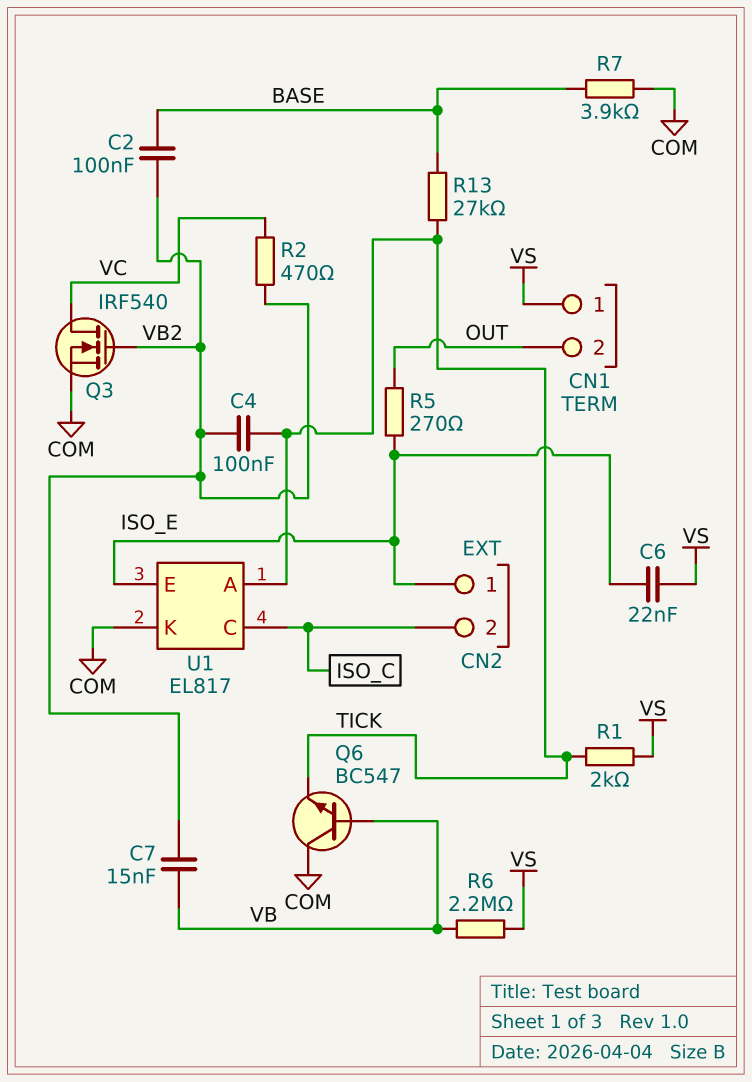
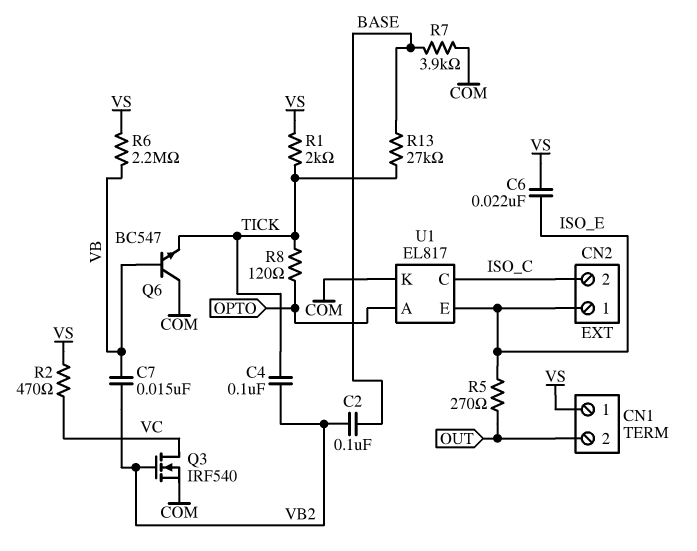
R2: 470 (VB2, VC) -> 470 (VC, VS)
R8: none -> 120 (OPTO, TICK)
U1 pin A: TICK -> OPTO

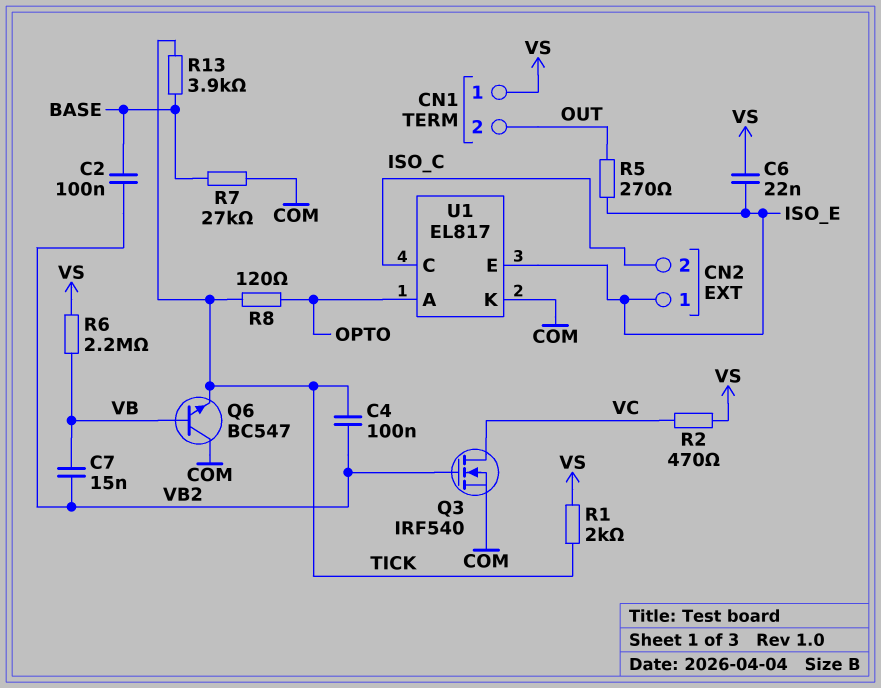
R7: 3.9k (BASE, COM) -> 27k (BASE, COM)
R13: 27k (BASE, TICK) -> 3.9k (BASE, TICK)

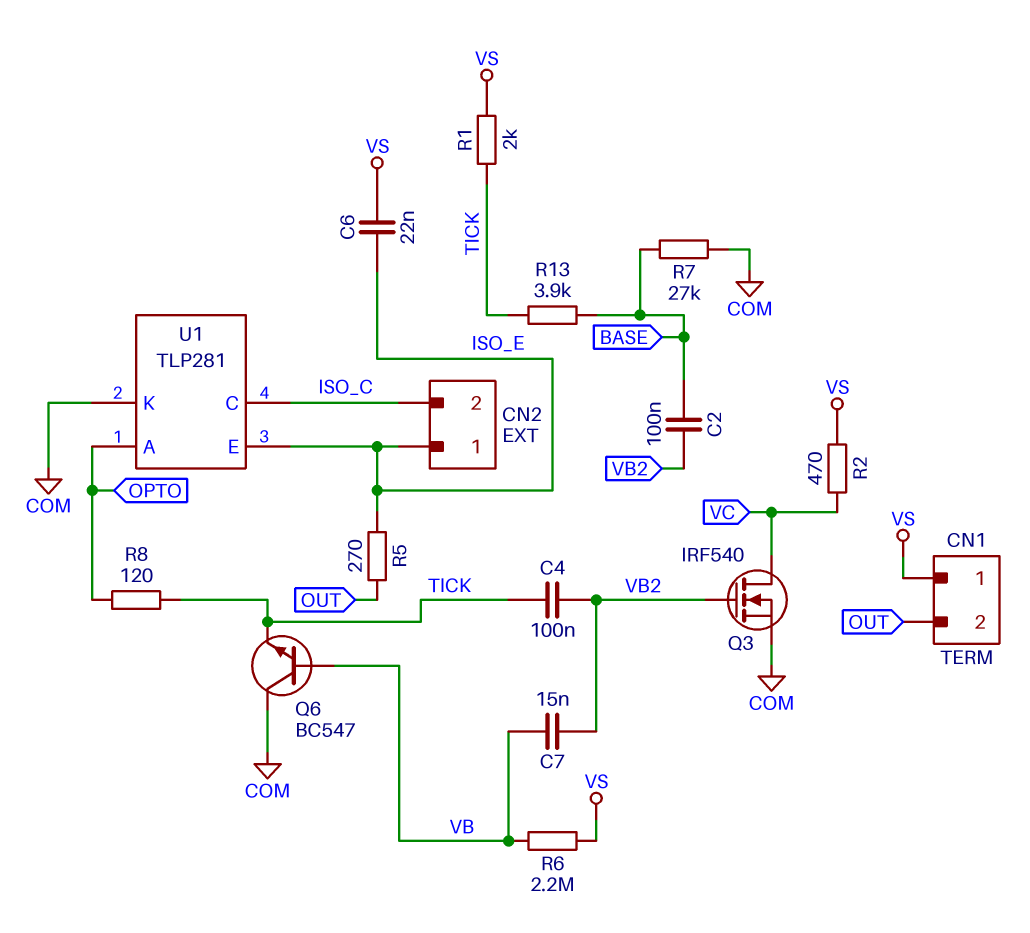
U1: EL817 -> TLP281

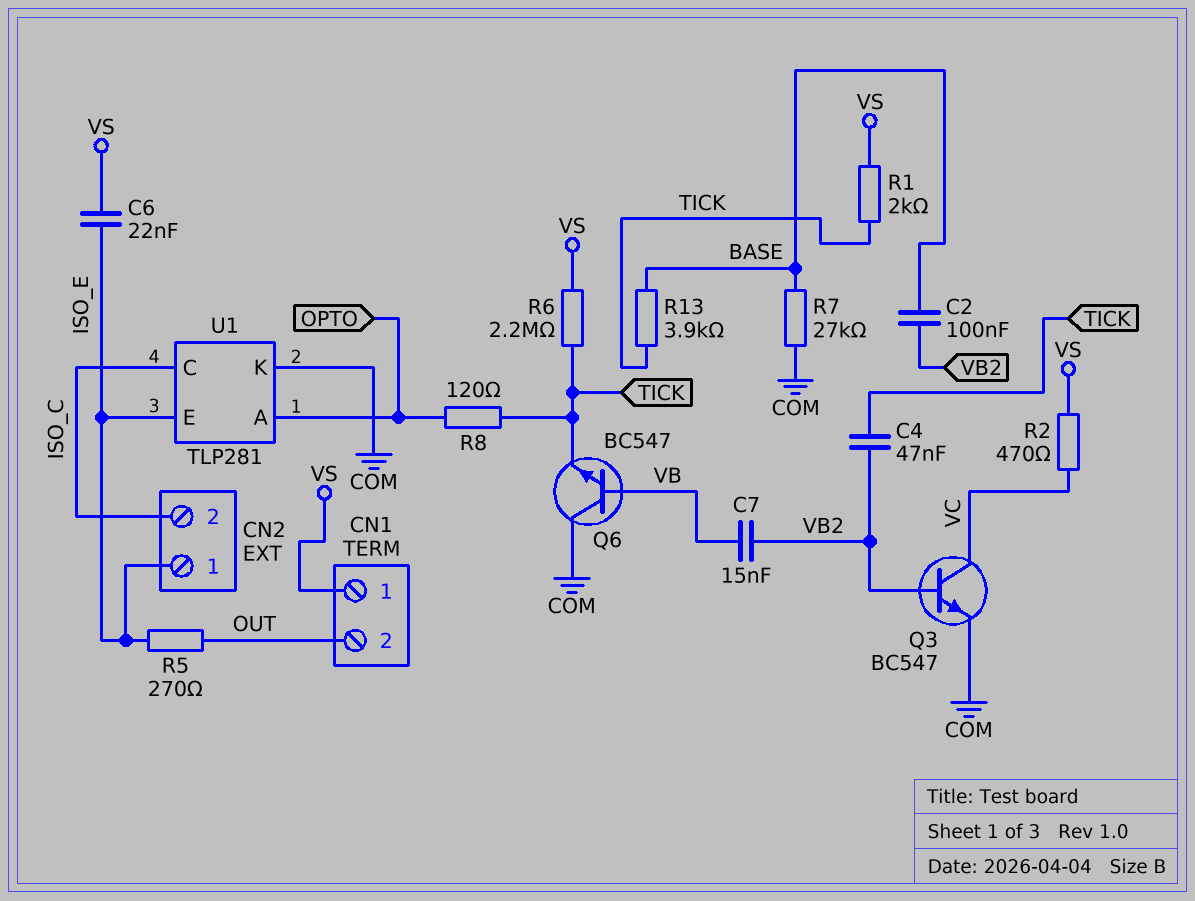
C4: 100nF (TICK, VB2) -> 47nF (TICK, VB2)
Q3: NMOS IRF540 (G VB2, D VC, S COM) -> NPN BC547 (B VB2, C VC, E COM)
R6: 2.2M (VB, VS) -> 2.2M (TICK, VS)

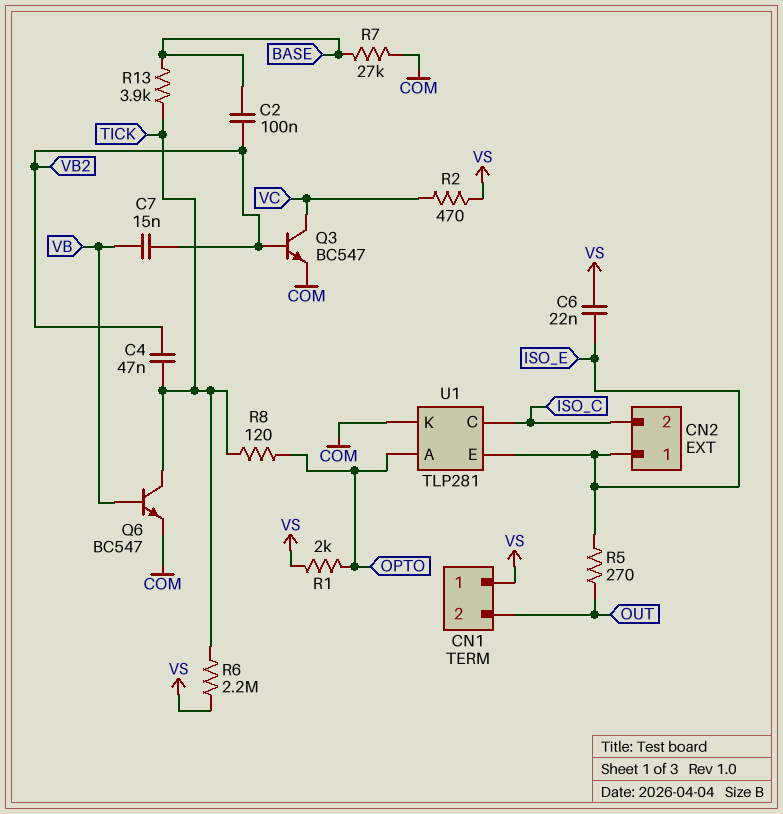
Q6: NPN BC547 (B VB, C COM, E TICK) -> NPN BC547 (B VB, C TICK, E COM)
R1: 2k (TICK, VS) -> 2k (OPTO, VS)

